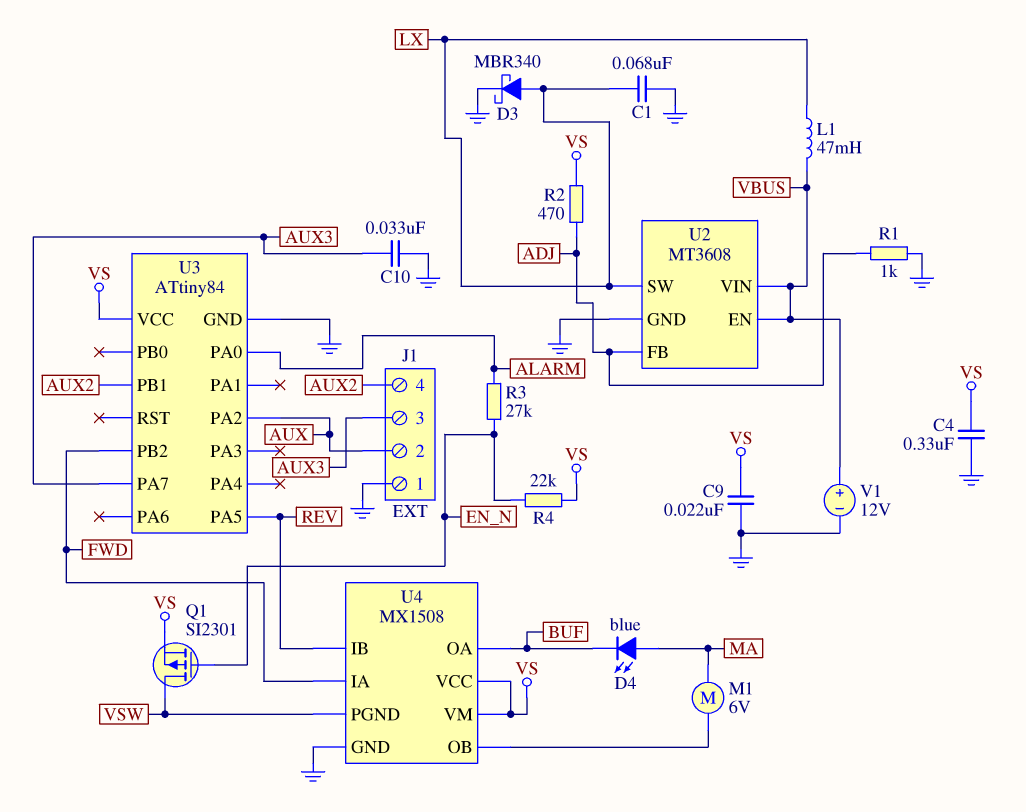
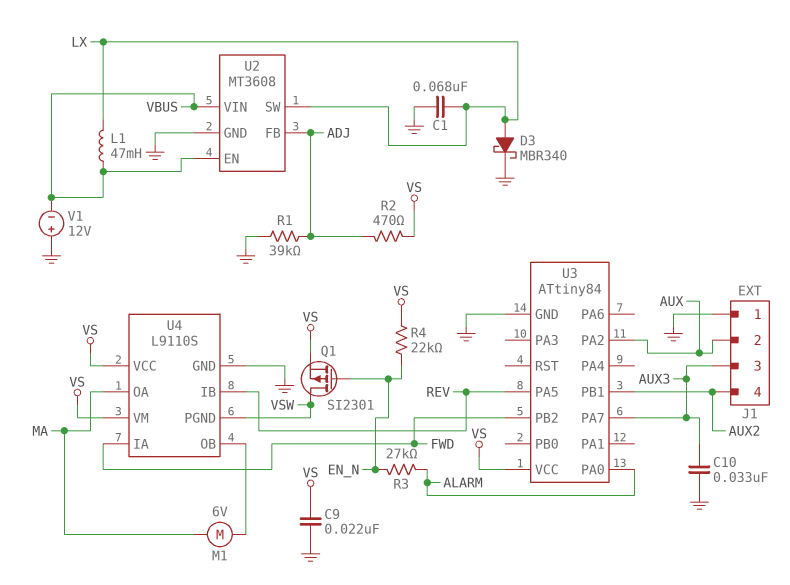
C4: 330nF (GND, VS) -> none
D4: LED blue (A MA, K BUF) -> none
R1: 1k (ADJ, GND) -> 39k (ADJ, GND)
U4: MX1508 -> L9110S
U4 pin OA: BUF -> MA
V1: 12V (plus VBUS, minus GND) -> 12V (plus GND, minus VBUS)

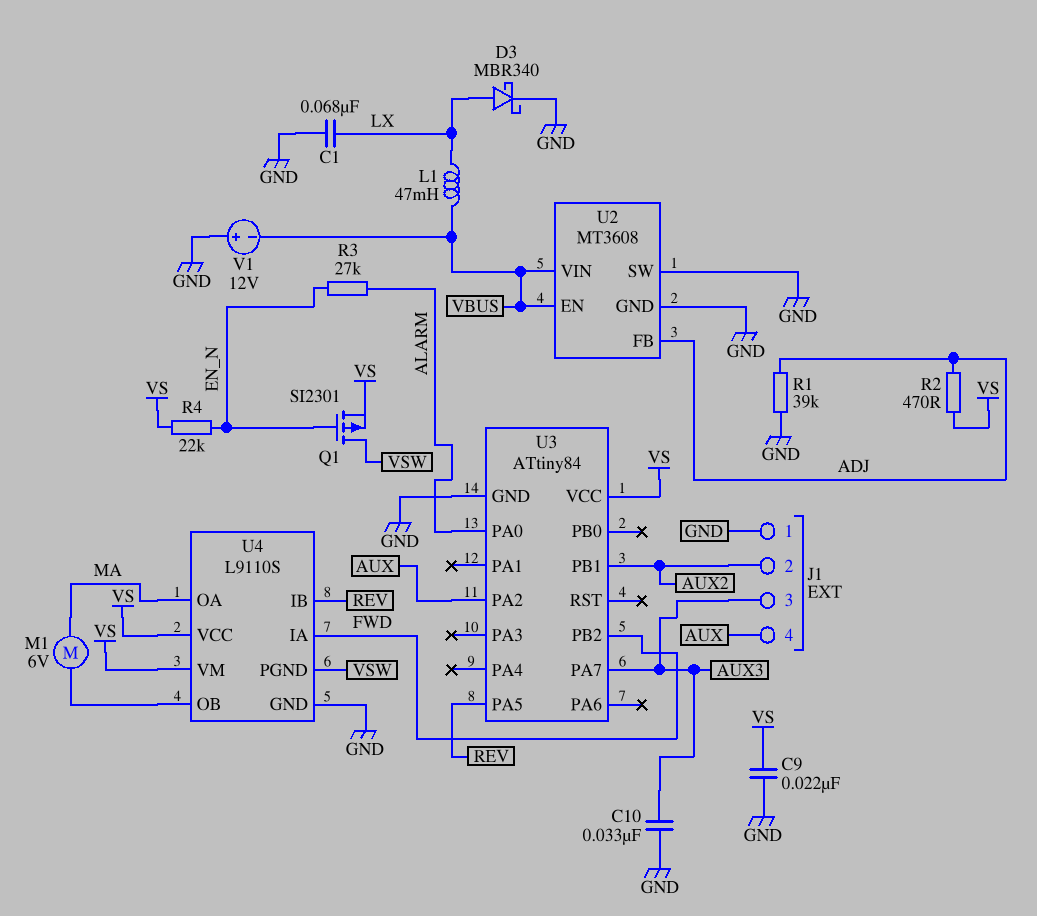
J1 pin 2: AUX -> AUX2
J1 pin 4: AUX2 -> AUX
U2 pin SW: LX -> GND

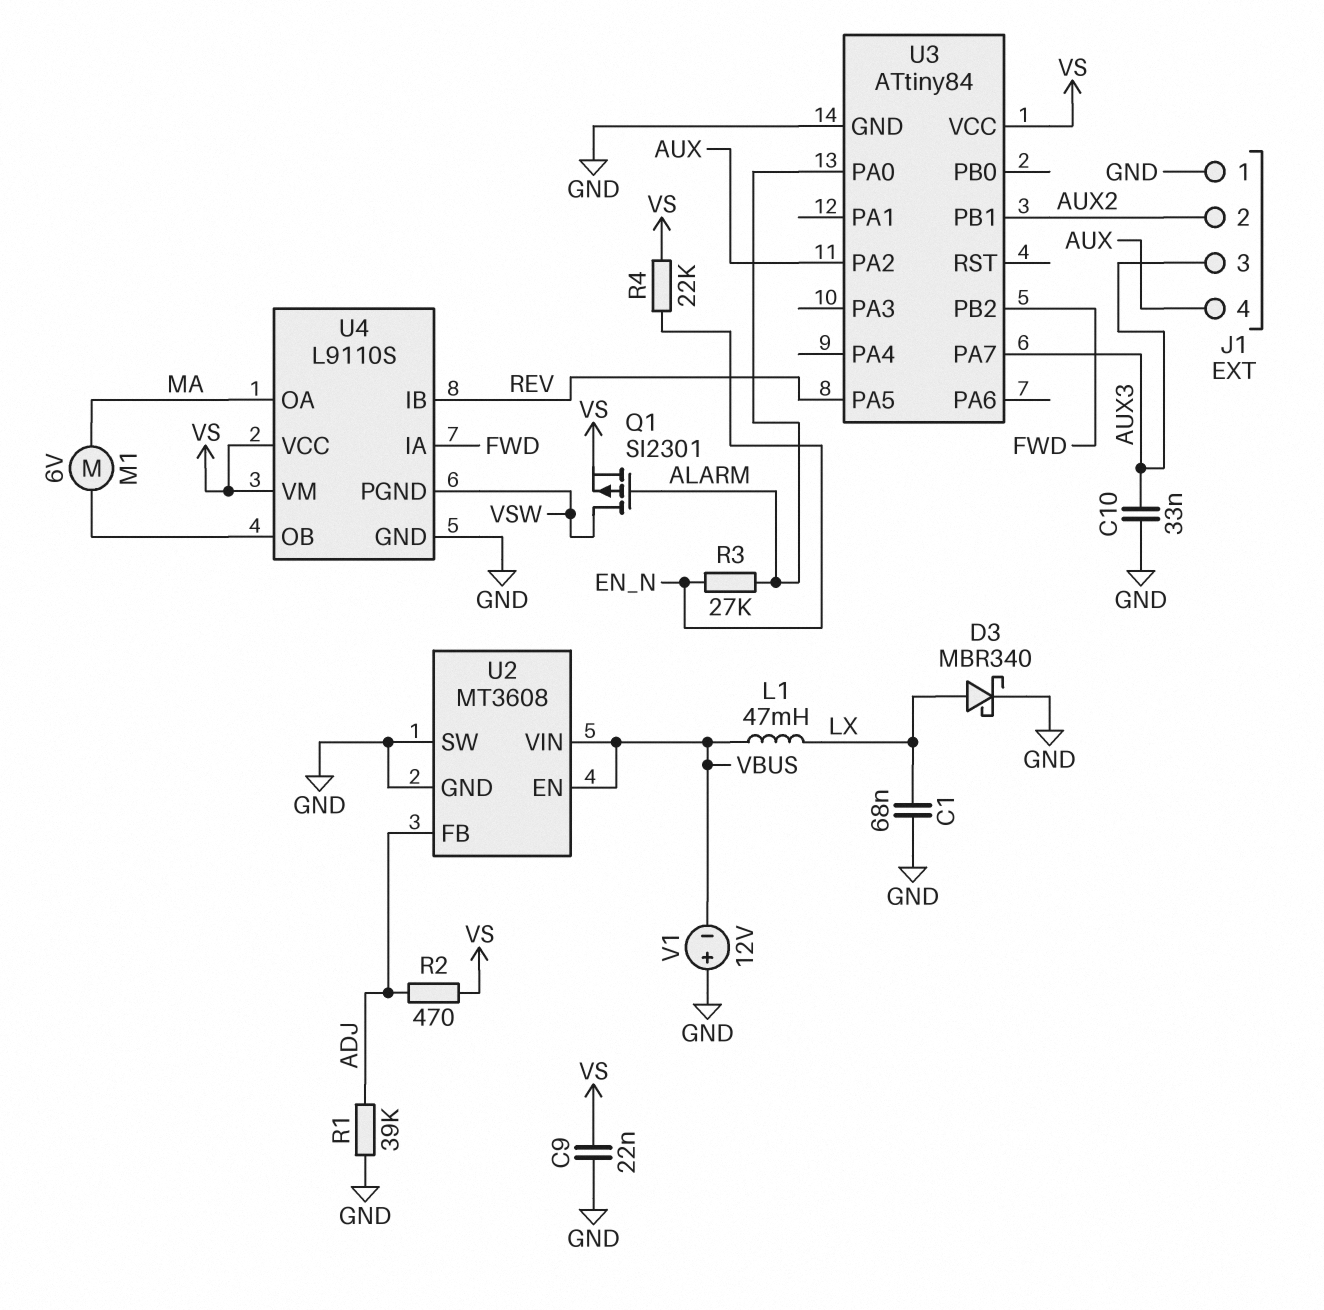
Q1: PMOS SI2301 (G EN_N, D VSW, S VS) -> PMOS SI2301 (G ALARM, D VSW, S VS)

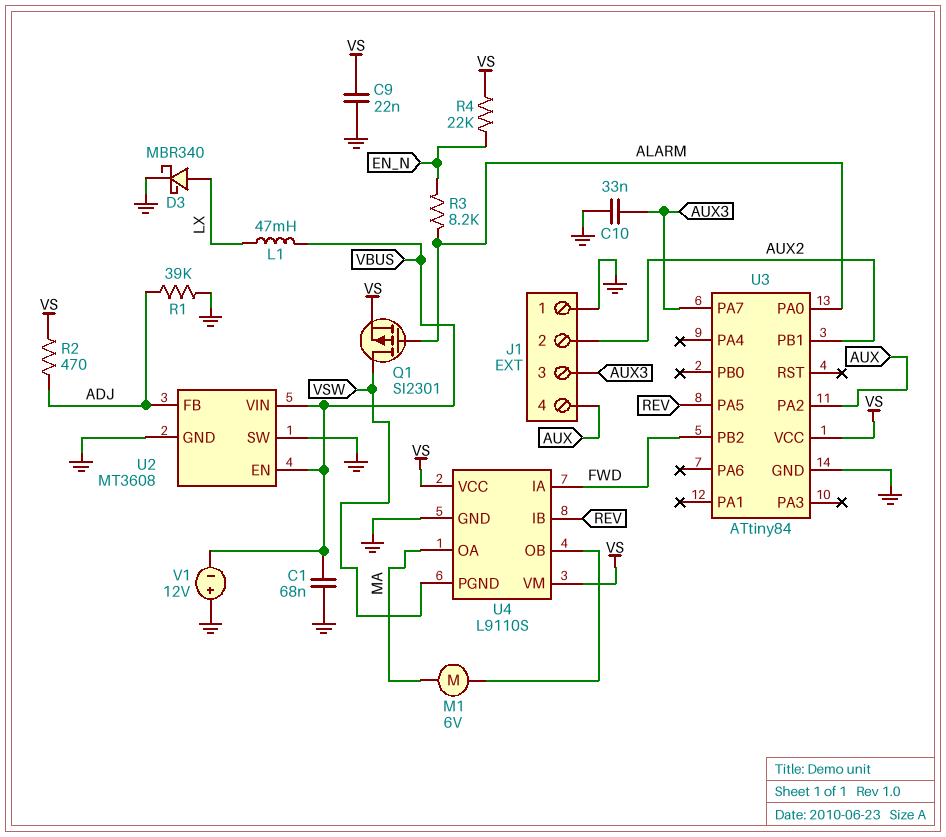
C1: 68nF (GND, LX) -> 68nF (GND, VBUS)
R3: 27k (ALARM, EN_N) -> 8.2k (ALARM, EN_N)

